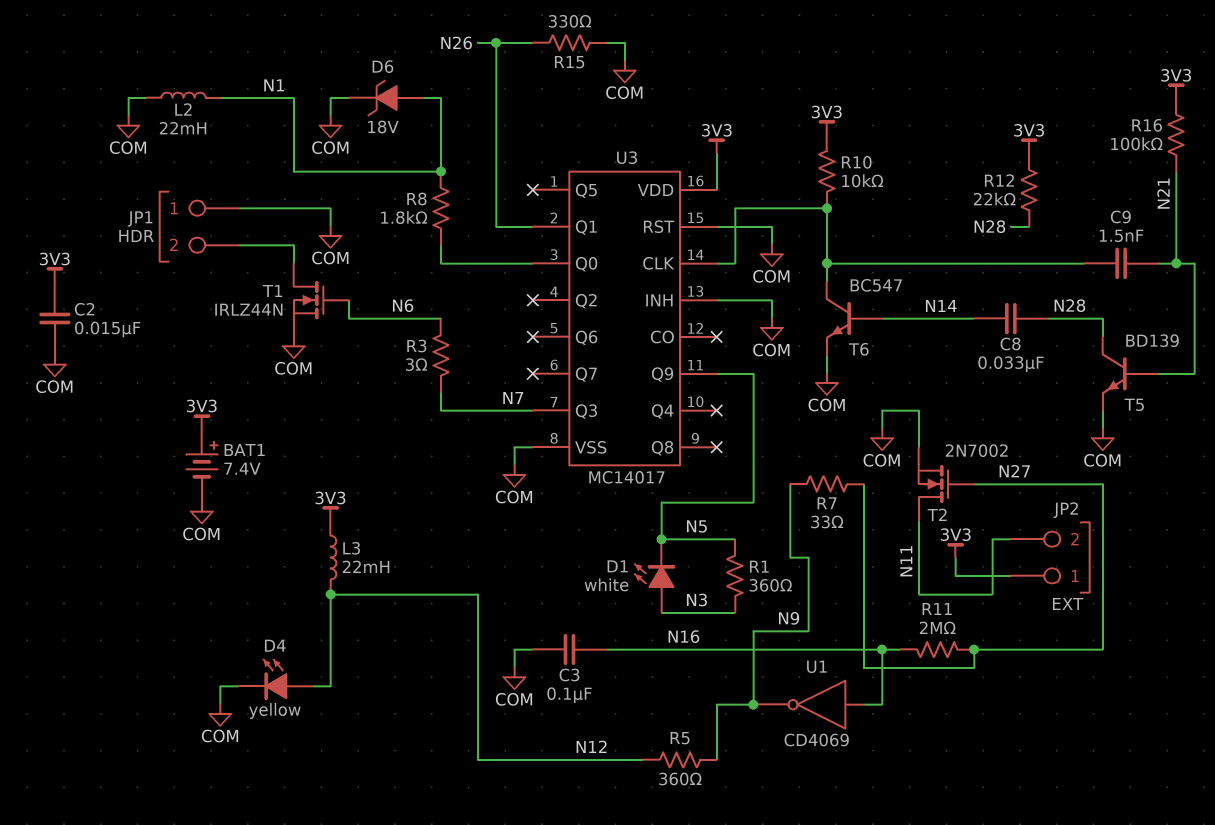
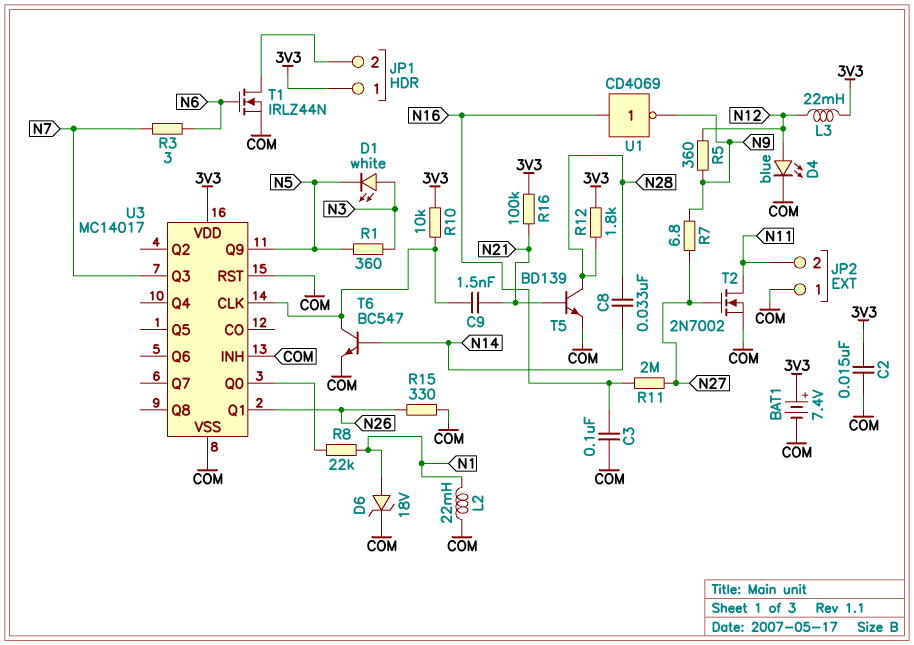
D4: LED yellow (A N12, K COM) -> LED blue (A N12, K COM)
JP1 pin 1: COM -> 3V3
JP2 pin 1: 3V3 -> COM
R7: 33 (N9, N27) -> 6.8 (N9, N27)
R8: 1.8k (N1, U3/Q0) -> 22k (N1, U3/Q0)
R12: 22k (3V3, N28) -> 1.8k (3V3, N28)

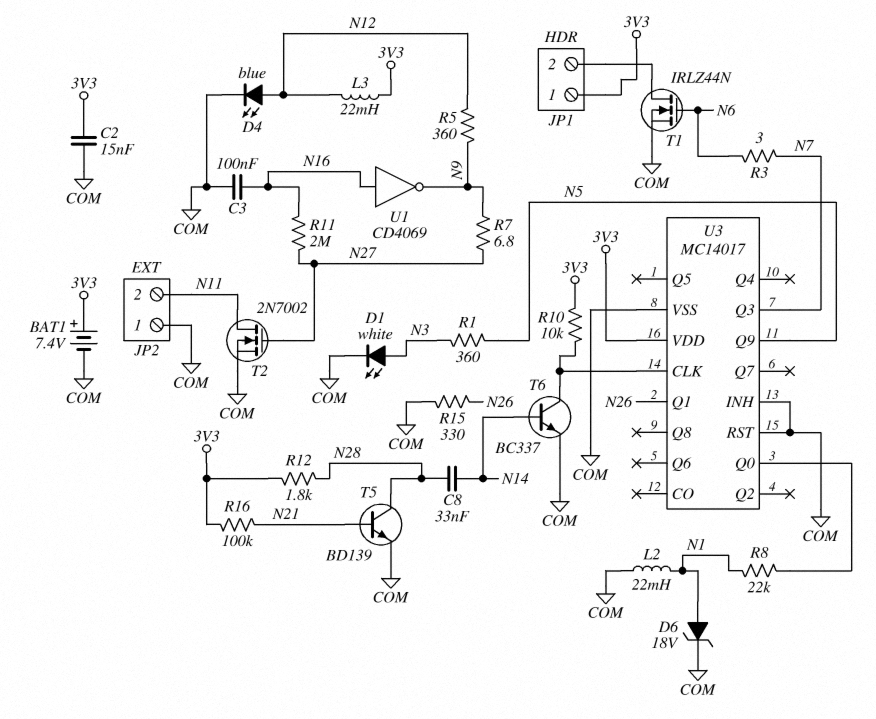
C9: 1.5nF (N21, U3/CLK) -> none
D1: LED white (A N3, K N5) -> LED white (A N3, K COM)
T6: NPN BC547 (B N14, C U3/CLK, E COM) -> NPN BC337 (B N14, C U3/CLK, E COM)

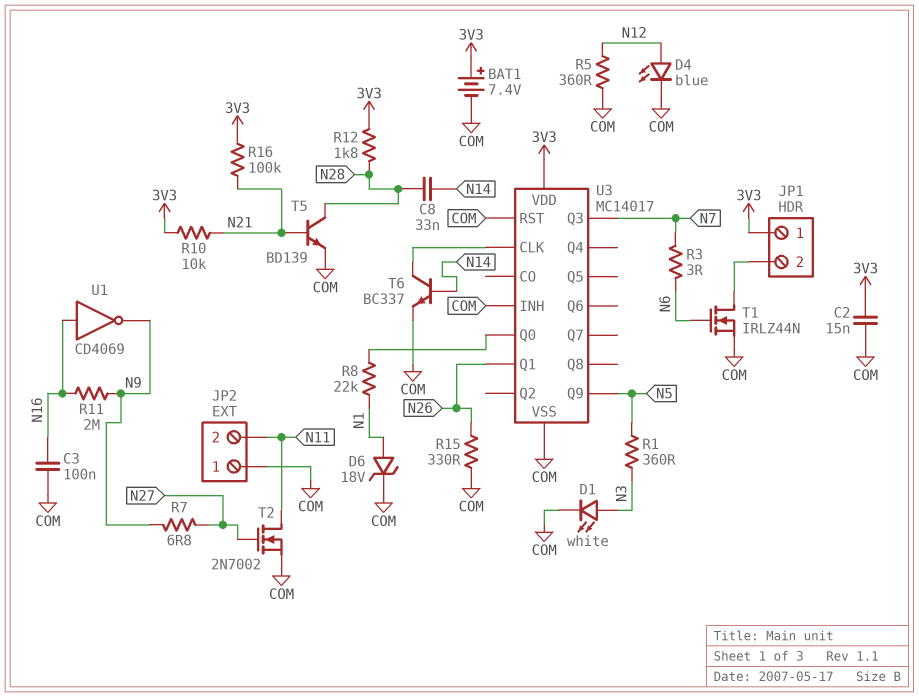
L2: 22mH (COM, N1) -> none
L3: 22mH (3V3, N12) -> none
R5: 360 (N9, N12) -> 360 (COM, N12)
R10: 10k (3V3, U3/CLK) -> 10k (3V3, N21)
R11: 2M (N16, N27) -> 2M (N9, N16)

